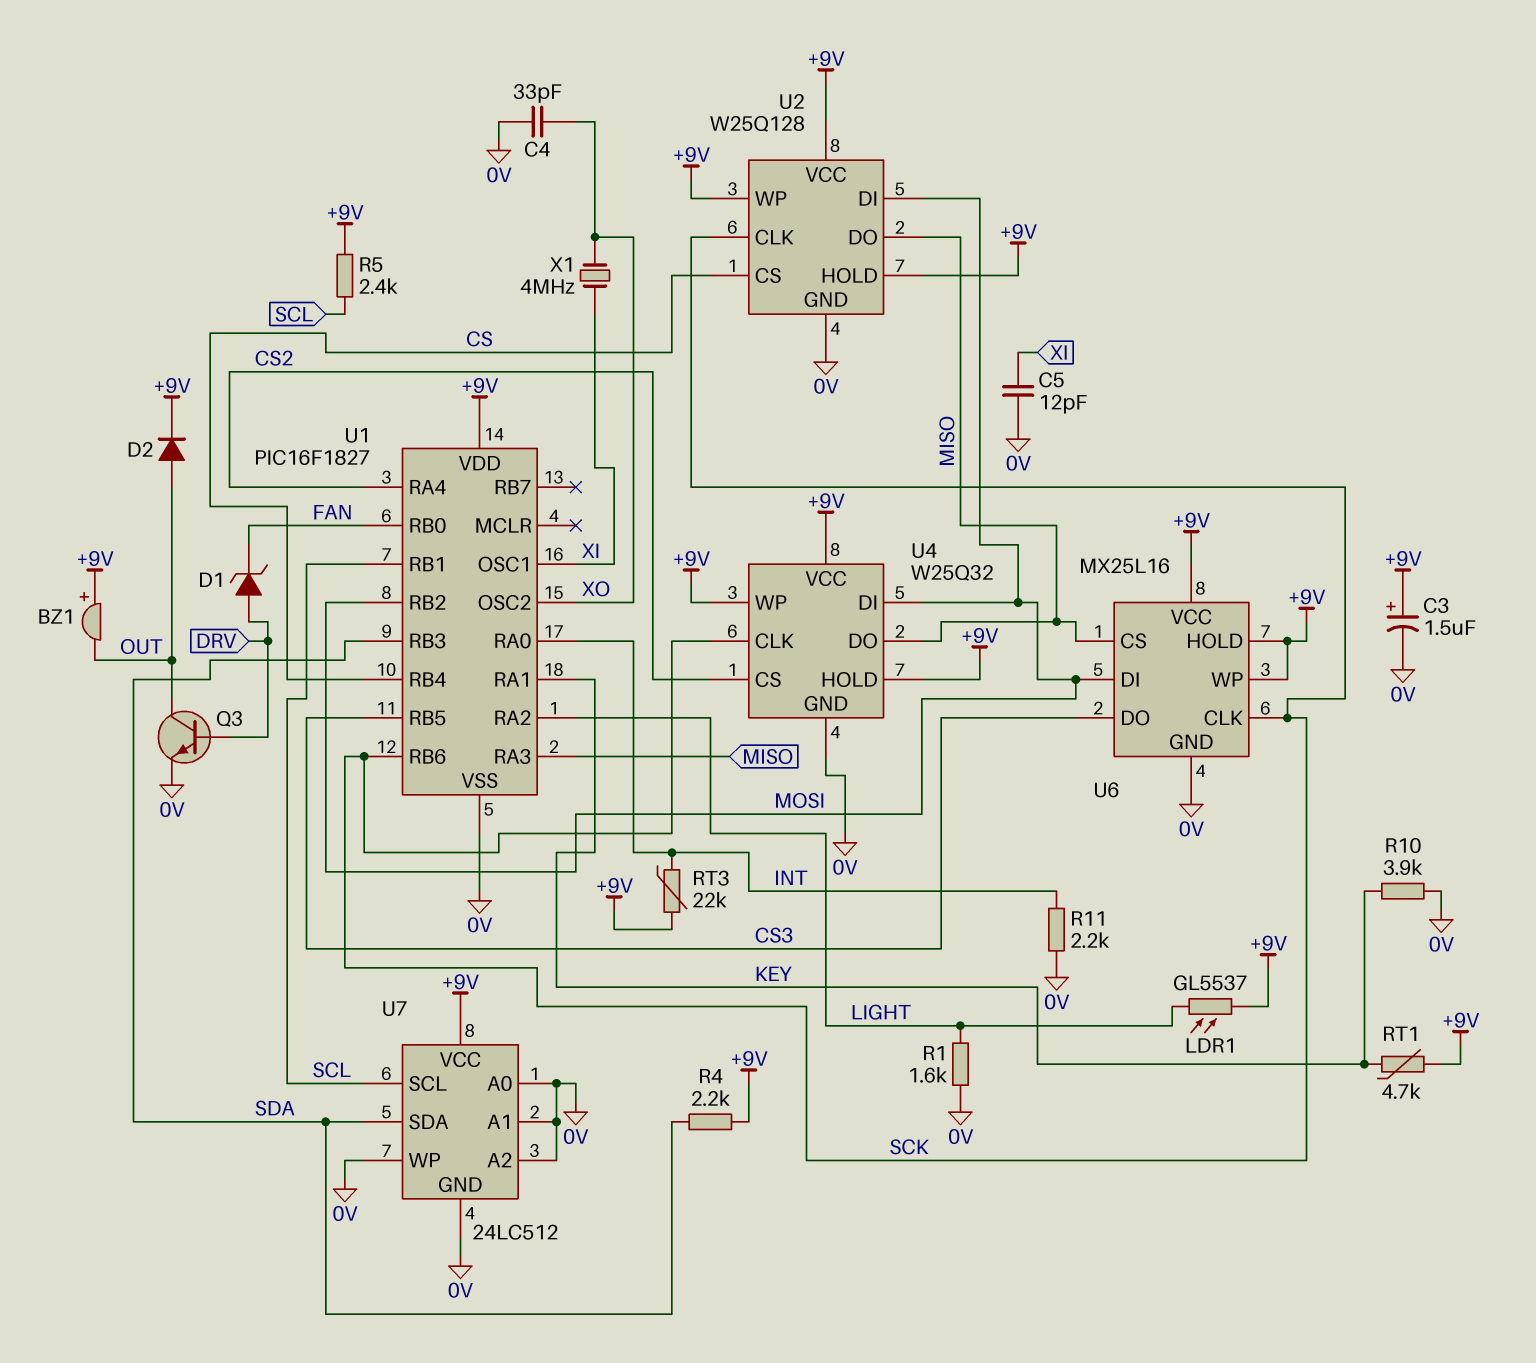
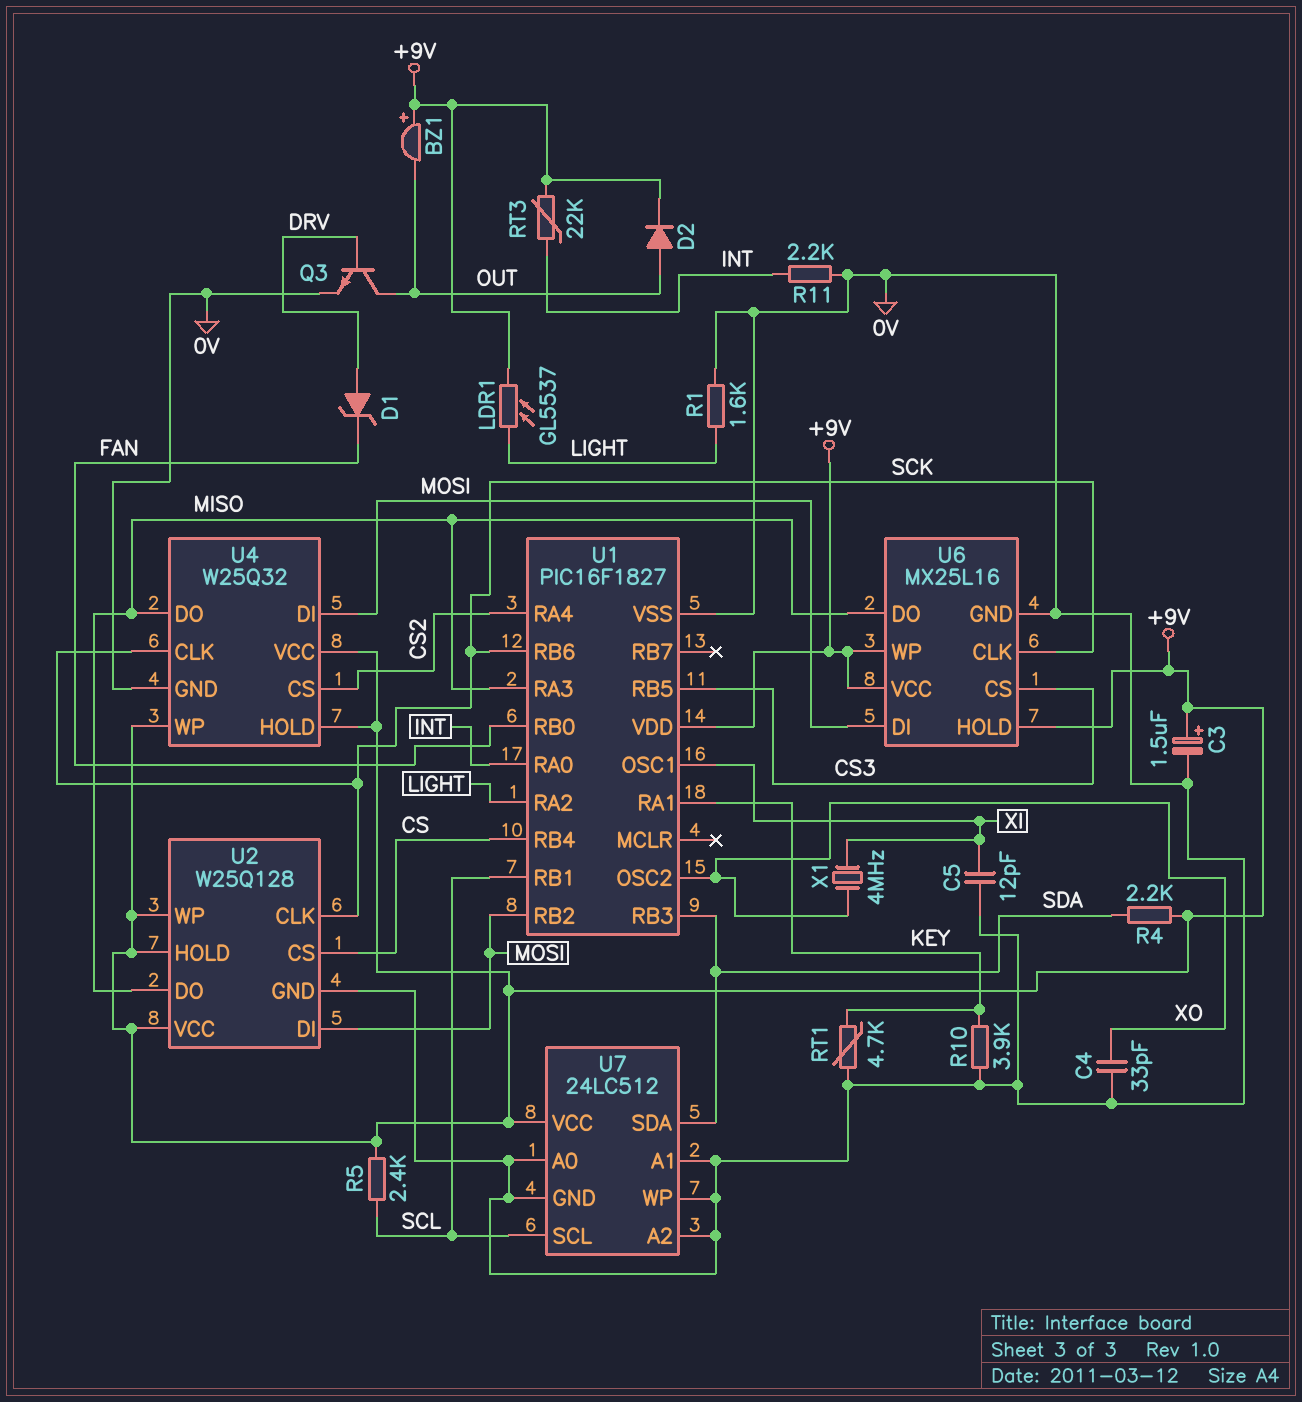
RT1: 4.7k (+9V, KEY) -> 4.7k (0V, KEY)
U6 pin CS: MISO -> CS3
U6 pin DO: CS3 -> MISO

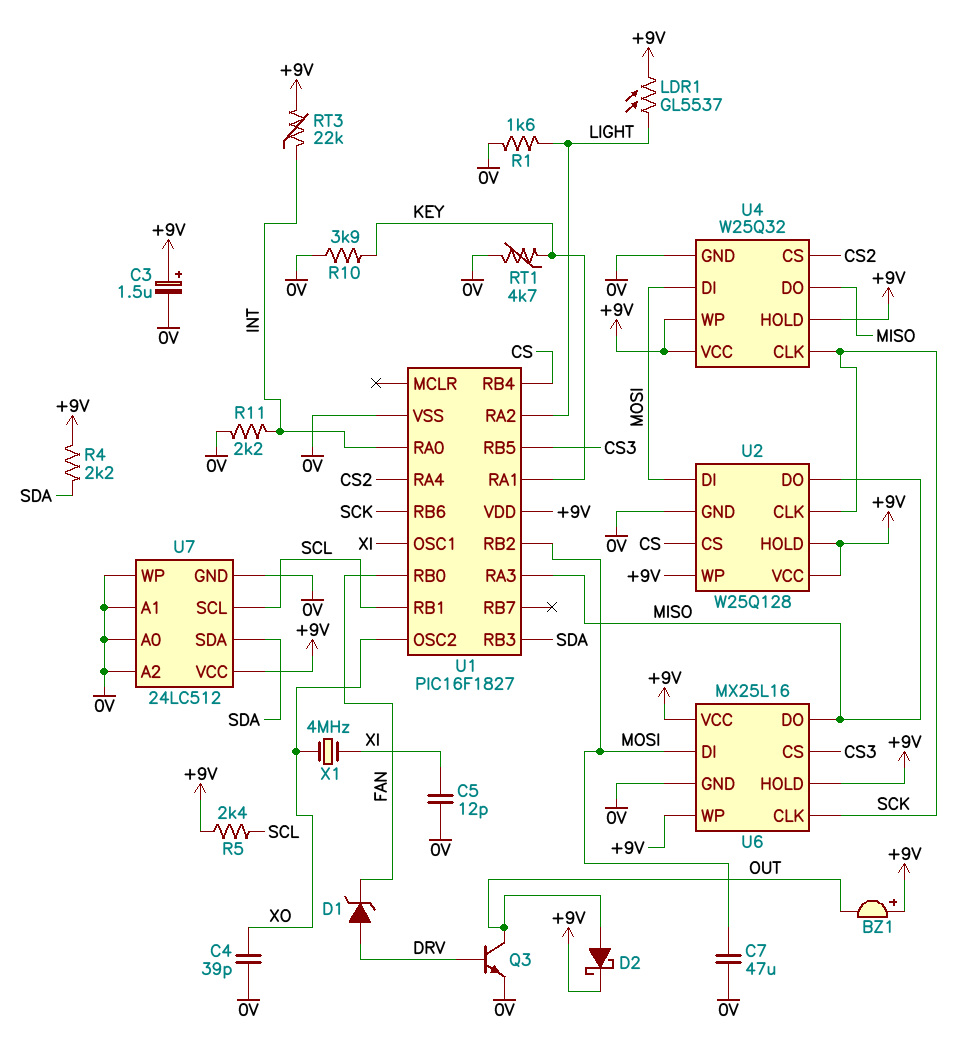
C4: 33pF (0V, XO) -> 39pF (0V, XO)
C7: none -> 47uF (0V, MOSI)
D2: diode (A OUT, K +9V) -> schottky (A OUT, K +9V)

